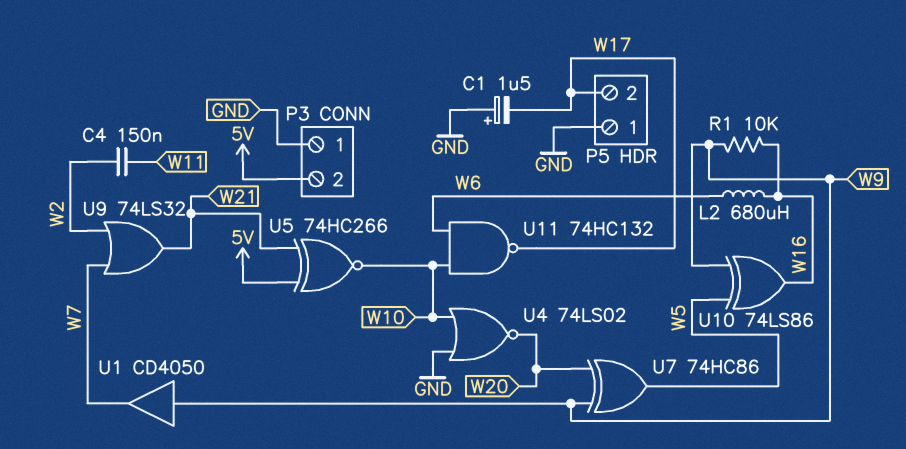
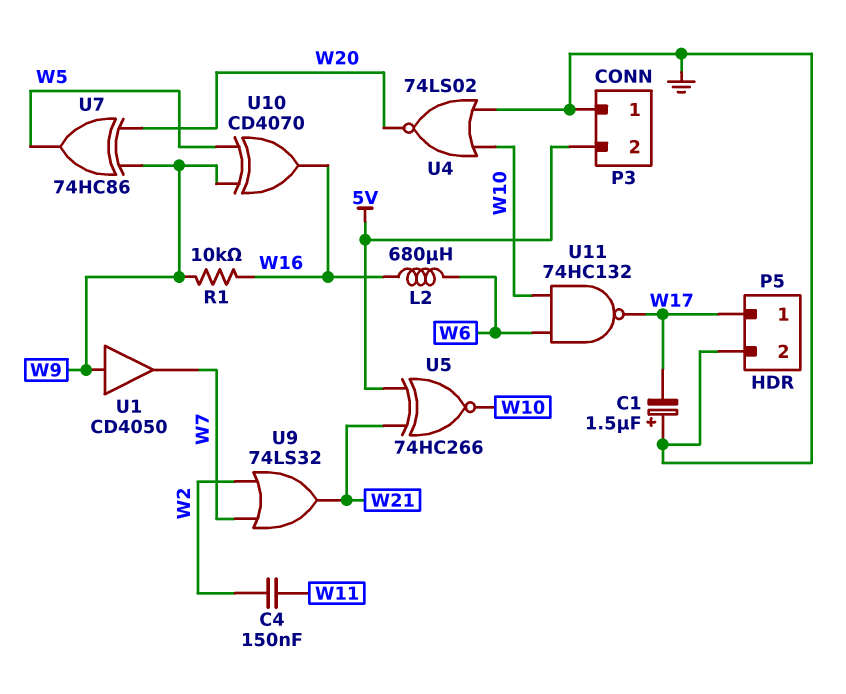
P5 pin 1: GND -> W17
P5 pin 2: W17 -> GND
U10: XOR 74LS86 (in W5, in W9, out W16) -> XOR CD4070 (in W5, in W9, out W16)

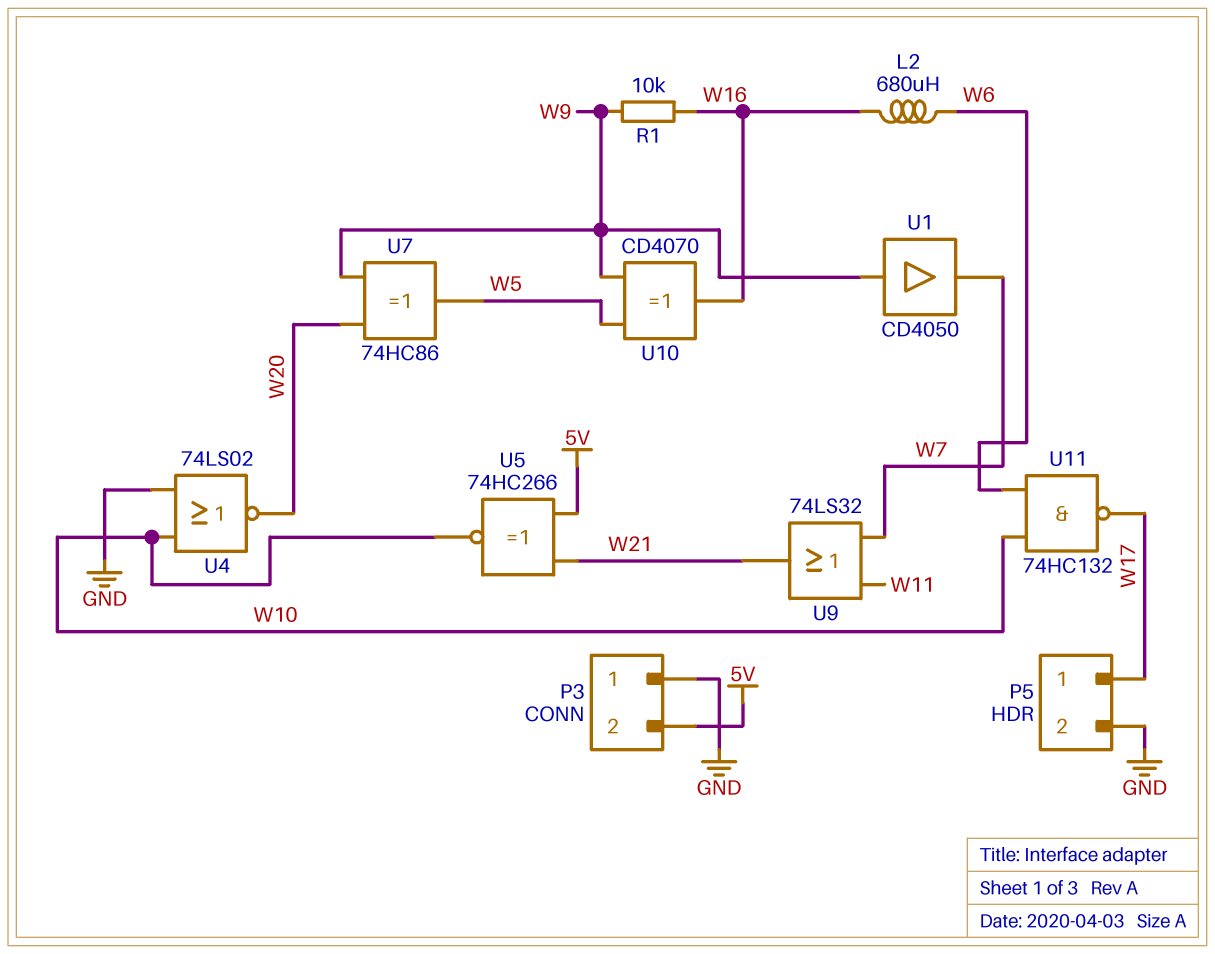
C1: 1.5uF (plus GND, minus W17) -> none
C4: 150nF (W2, W11) -> none
U9: OR 74LS32 (in W2, in W7, out W21) -> OR 74LS32 (in W7, in W11, out W21)

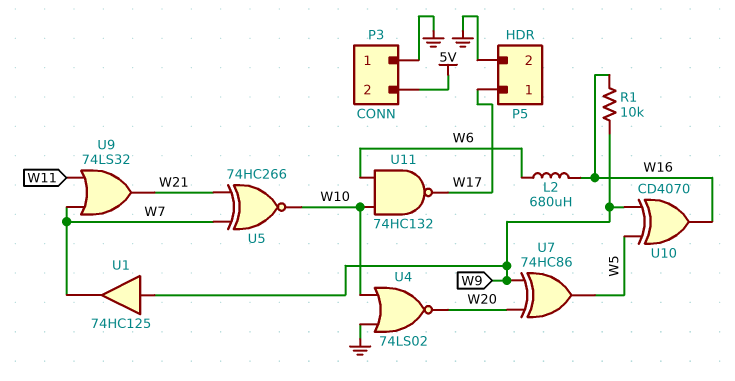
U1: buffer CD4050 (in W9, out W7) -> buffer 74HC125 (in W9, out W7)
U5: XNOR 74HC266 (in 5V, in W21, out W10) -> XNOR 74HC266 (in W7, in W21, out W10)

